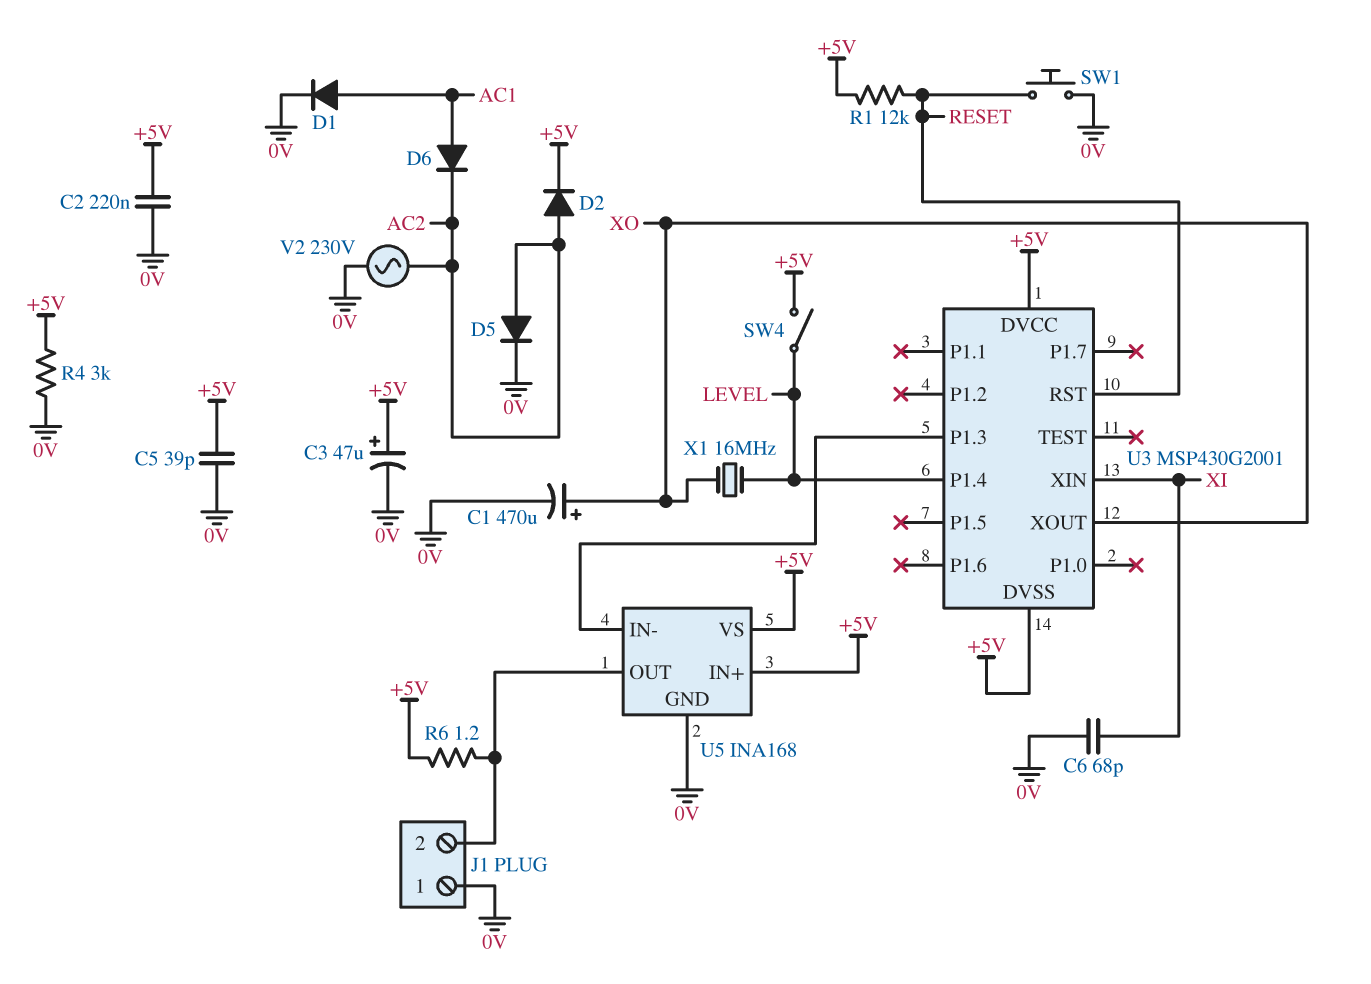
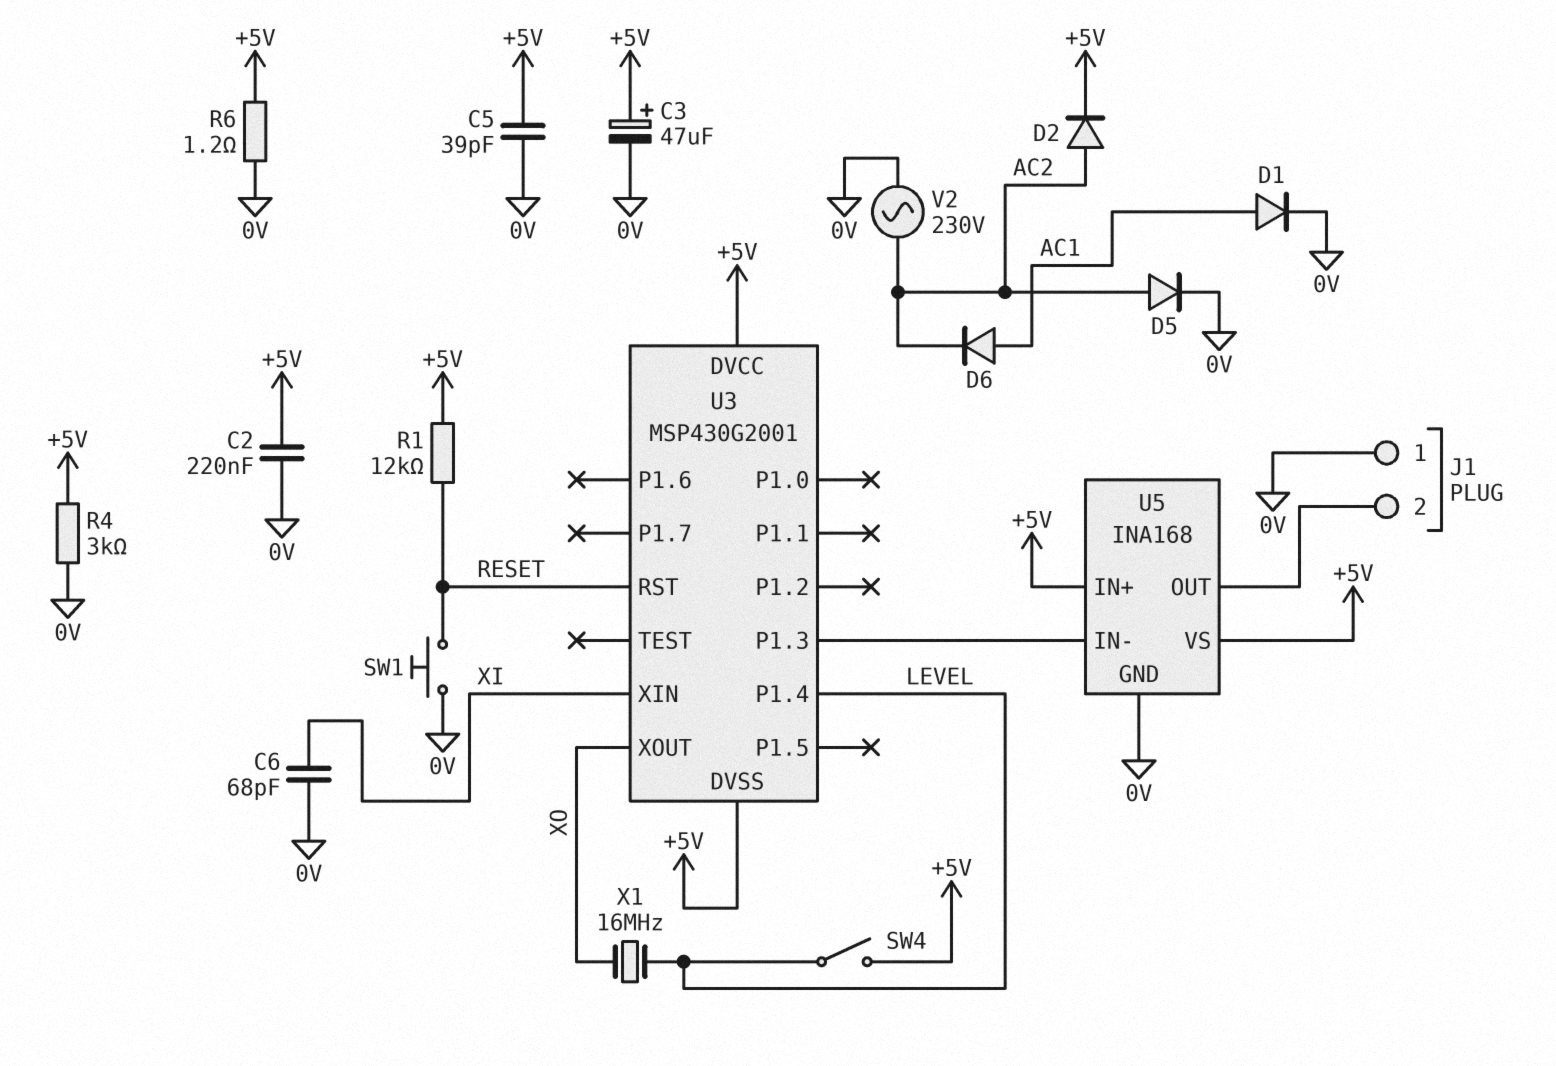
C1: 470uF (plus XO, minus 0V) -> none
R6: 1.2 (+5V, J1/2) -> 1.2 (+5V, 0V)

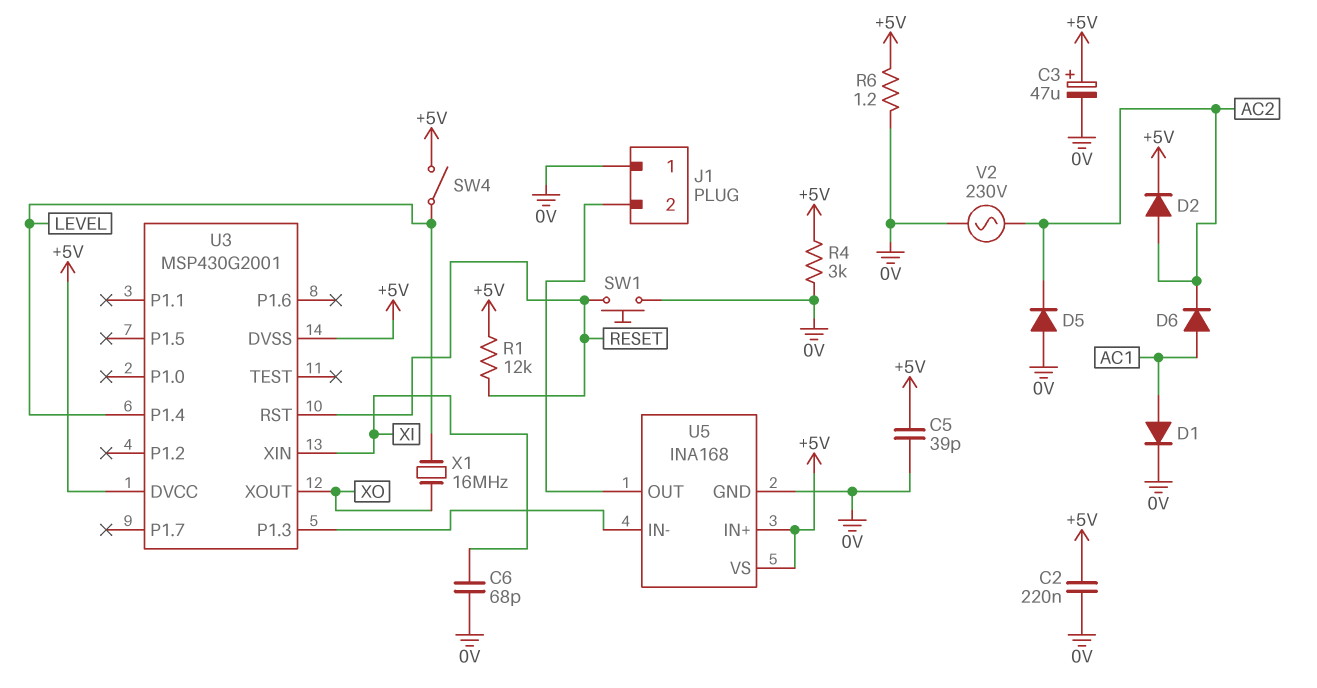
D5: diode (A AC2, K 0V) -> diode (A 0V, K AC2)

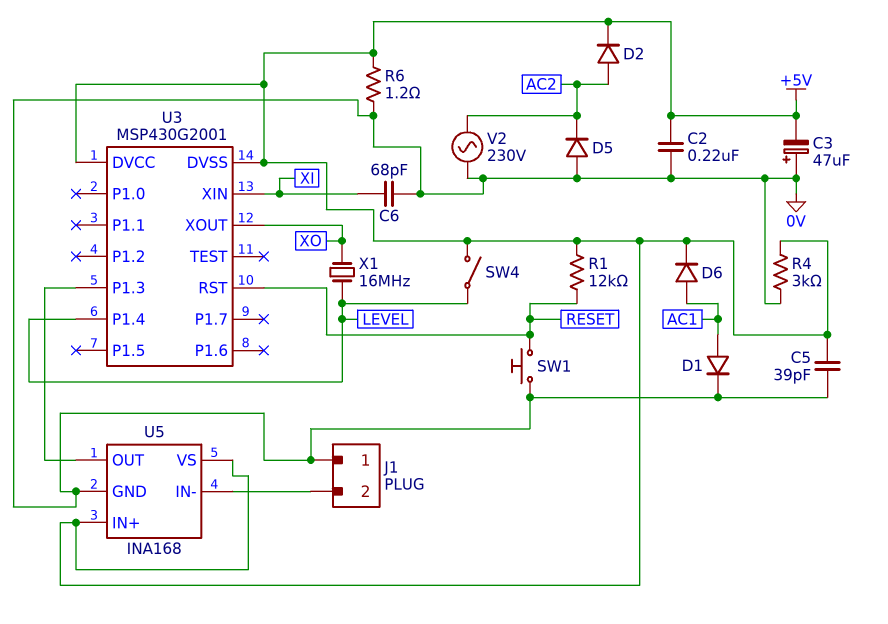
C3: 47uF (plus +5V, minus 0V) -> 47uF (plus 0V, minus +5V)
D6: diode (A AC1, K AC2) -> diode (A AC1, K +5V)
U5 pin IN-: U3/P1.3 -> J1/2
U5 pin OUT: J1/2 -> U3/P1.3

